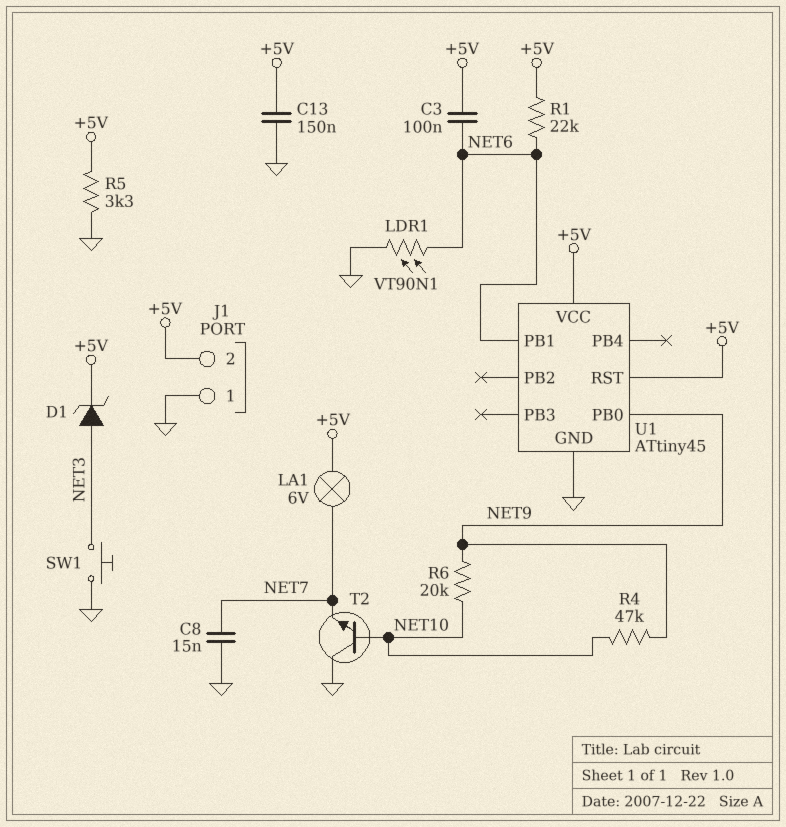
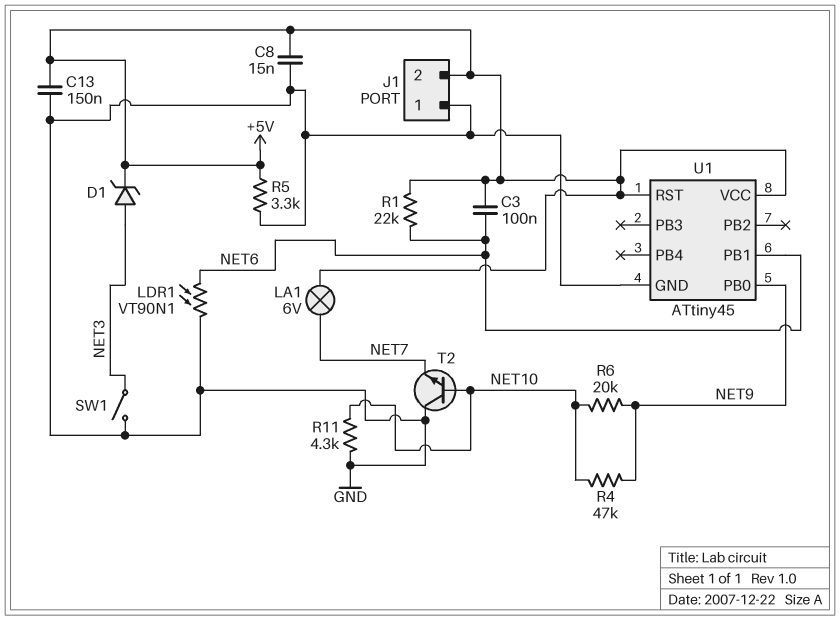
C8: 15nF (GND, NET7) -> 15nF (+5V, GND)
R11: none -> 4.3k (GND, NET10)
SW1: button (GND, NET3) -> switch (GND, NET3)

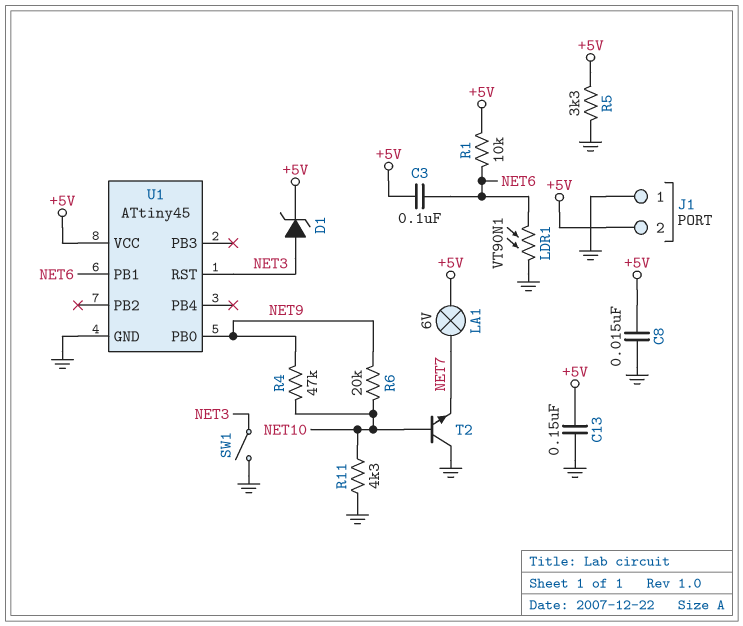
R1: 22k (+5V, NET6) -> 10k (+5V, NET6)
U1 pin RST: +5V -> NET3

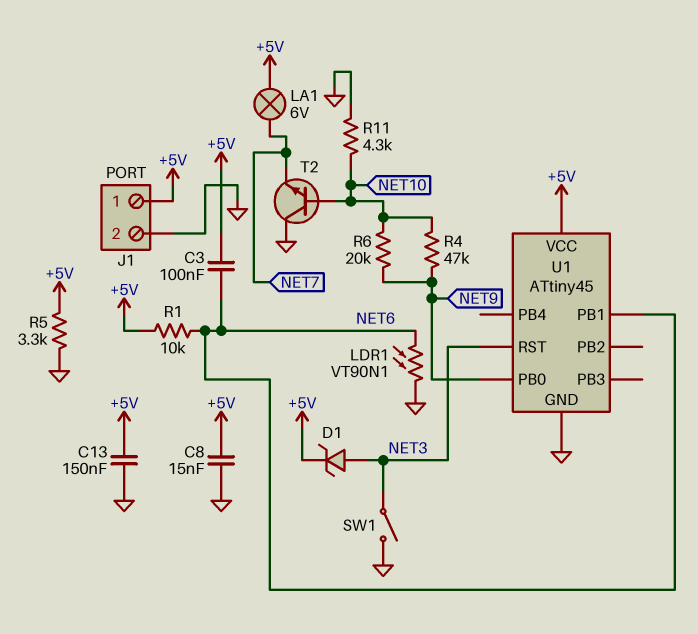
J1 pin 1: GND -> +5V
J1 pin 2: +5V -> GND

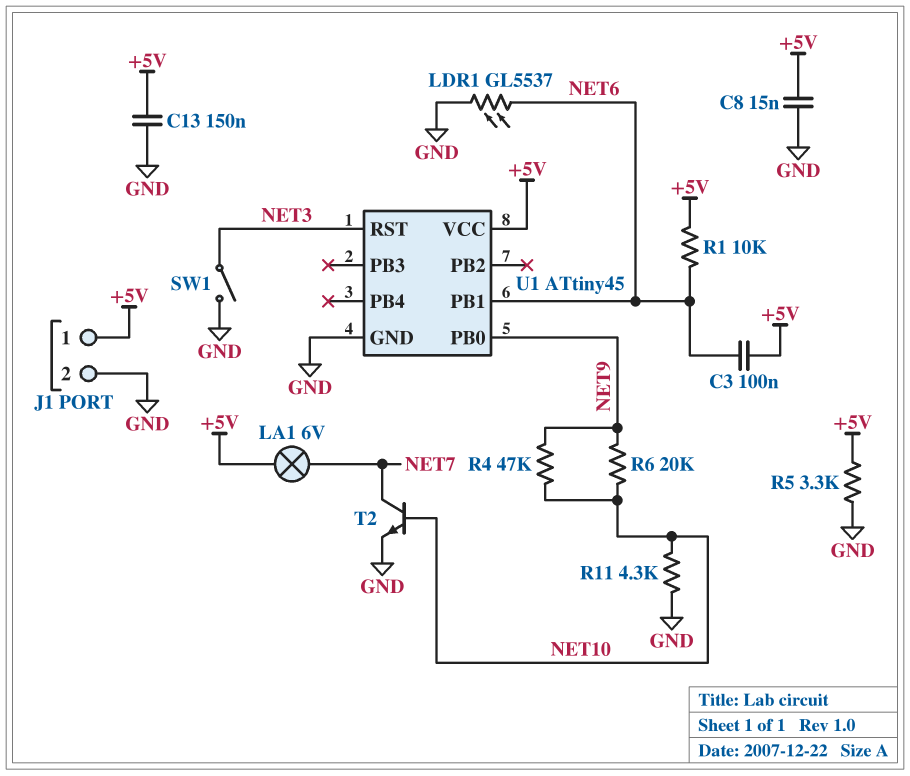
D1: zener (A NET3, K +5V) -> none
LDR1: VT90N1 (GND, NET6) -> GL5537 (GND, NET6)
T2: NPN (B NET10, C GND, E NET7) -> NPN (B NET10, C NET7, E GND)

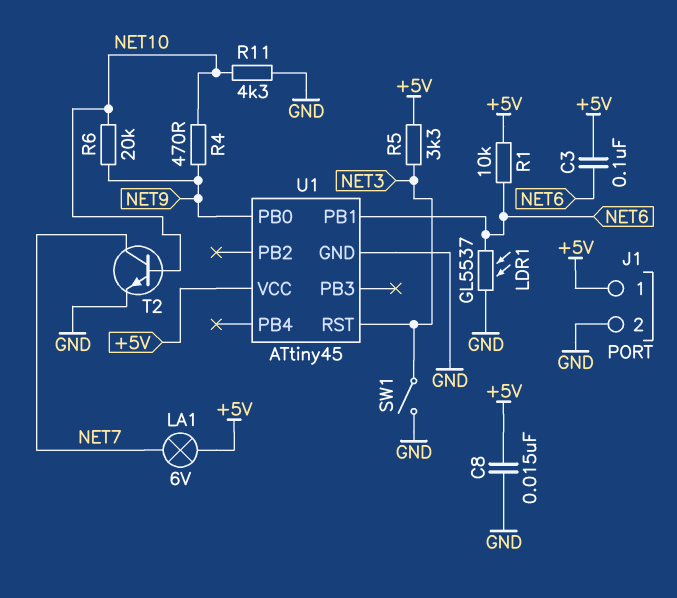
C13: 150nF (+5V, GND) -> none
R4: 47k (NET9, NET10) -> 470 (NET9, NET10)
R5: 3.3k (+5V, GND) -> 3.3k (+5V, NET3)

